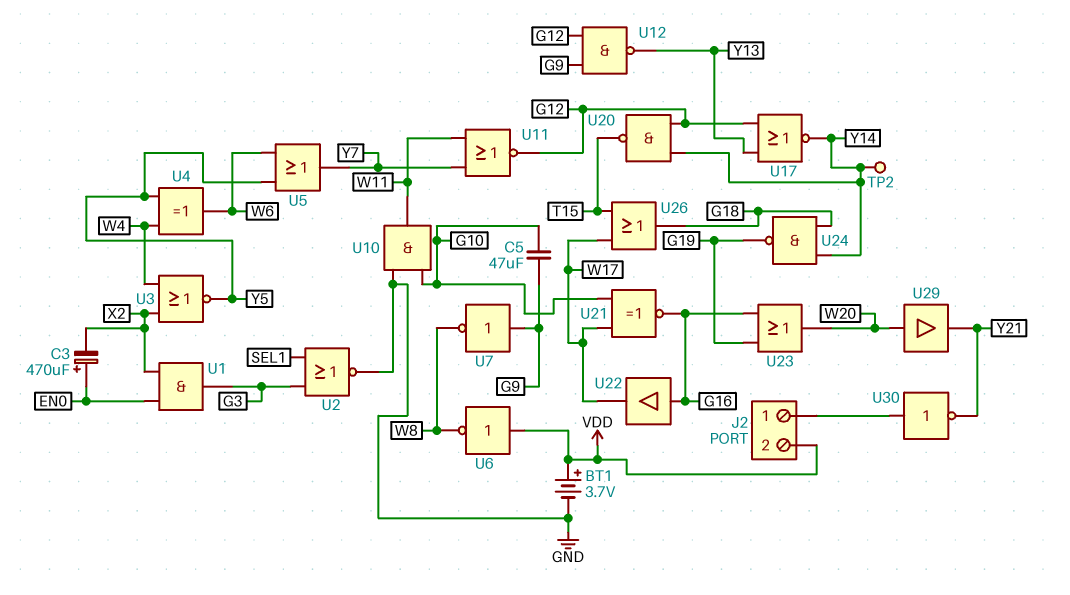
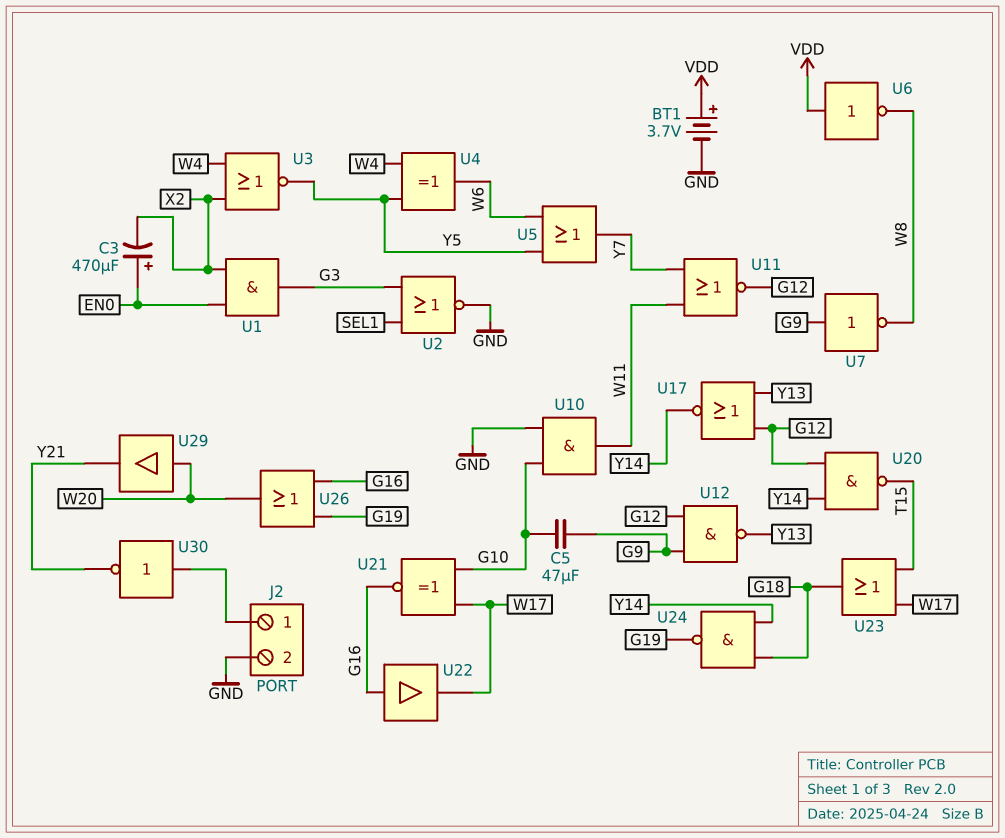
J2 pin 2: VDD -> GND
TP2: test point (Y14) -> none
U23: OR (in G16, in G19, out W20) -> OR (in T15, in W17, out G18)
U26: OR (in T15, in W17, out G18) -> OR (in G16, in G19, out W20)

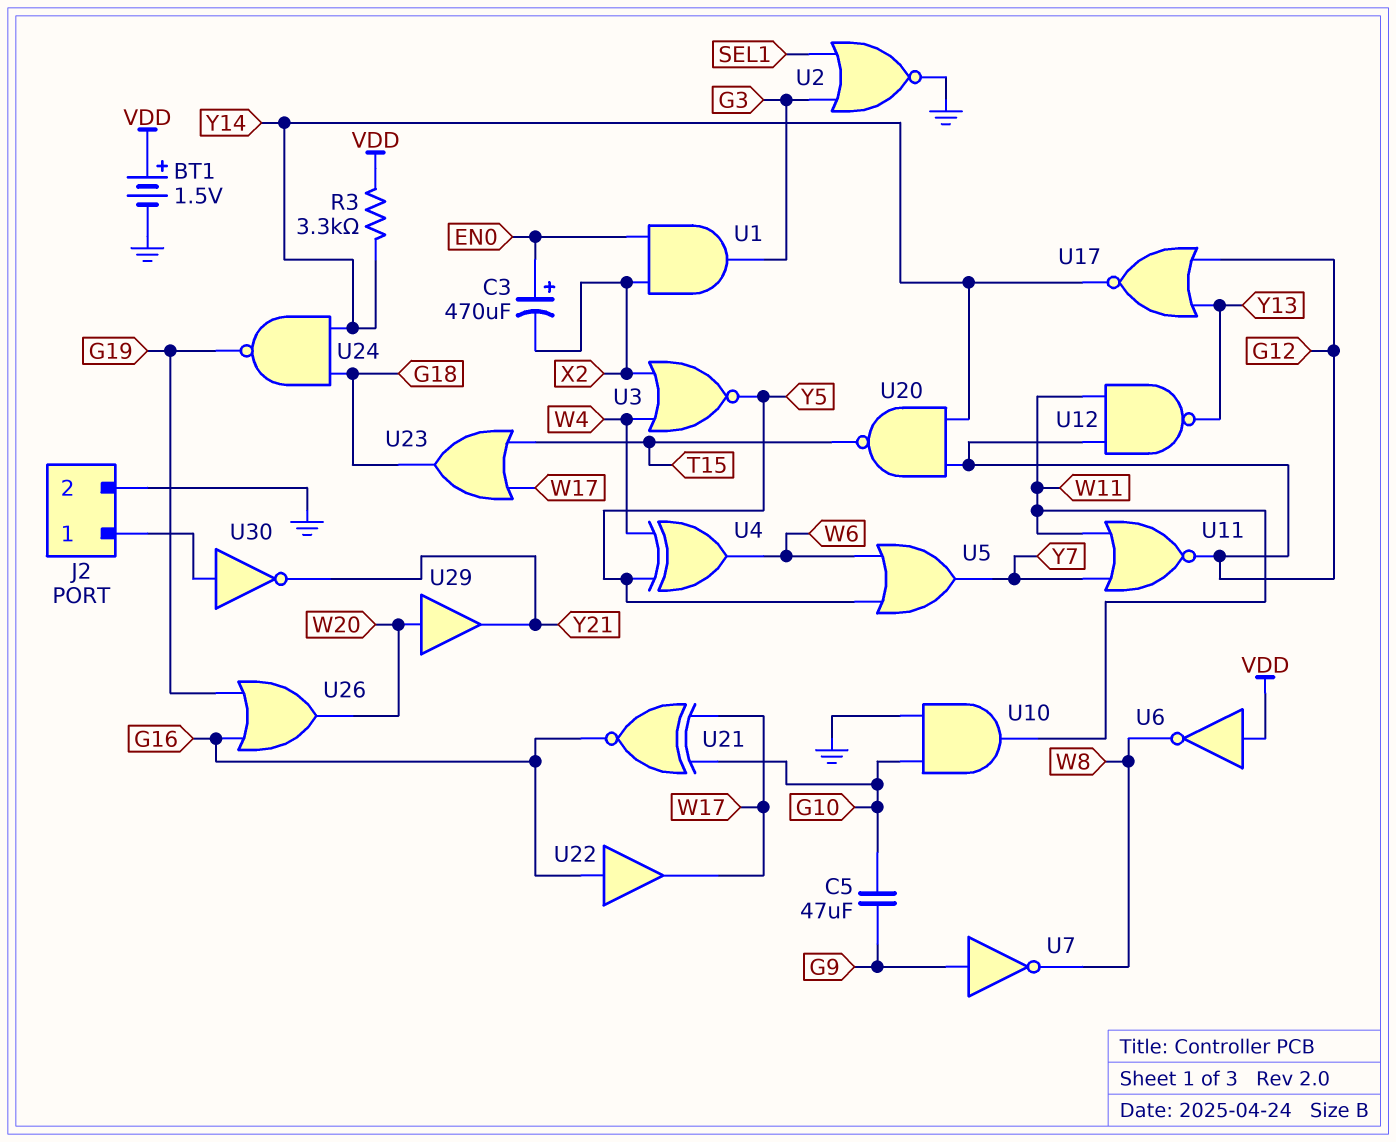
BT1: 3.7V (plus VDD, minus GND) -> 1.5V (plus VDD, minus GND)
R3: none -> 3.3k (VDD, Y14)
U12: NAND (in G9, in G12, out Y13) -> NAND (in G12, in W11, out Y13)

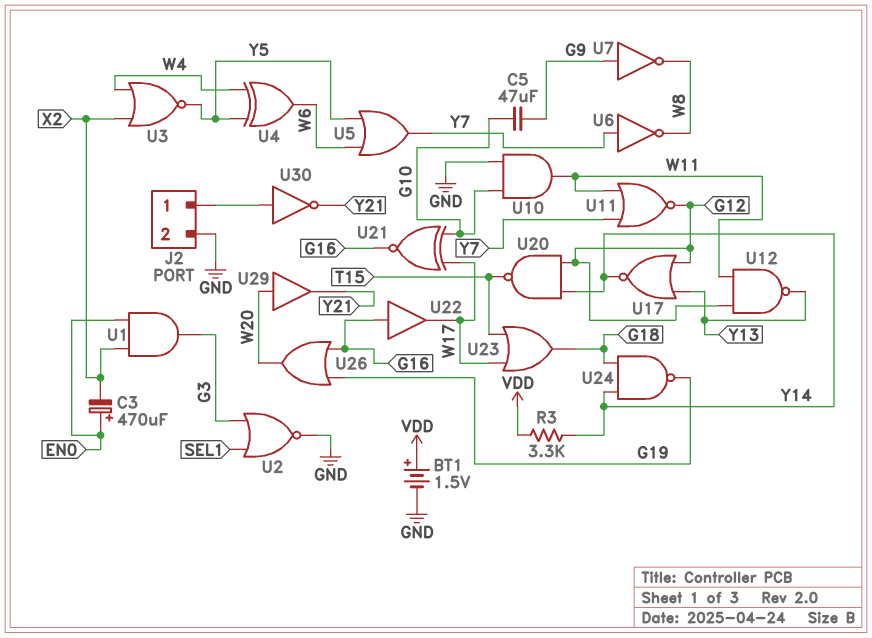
U6: NOT (in VDD, out W8) -> NOT (in Y7, out W8)

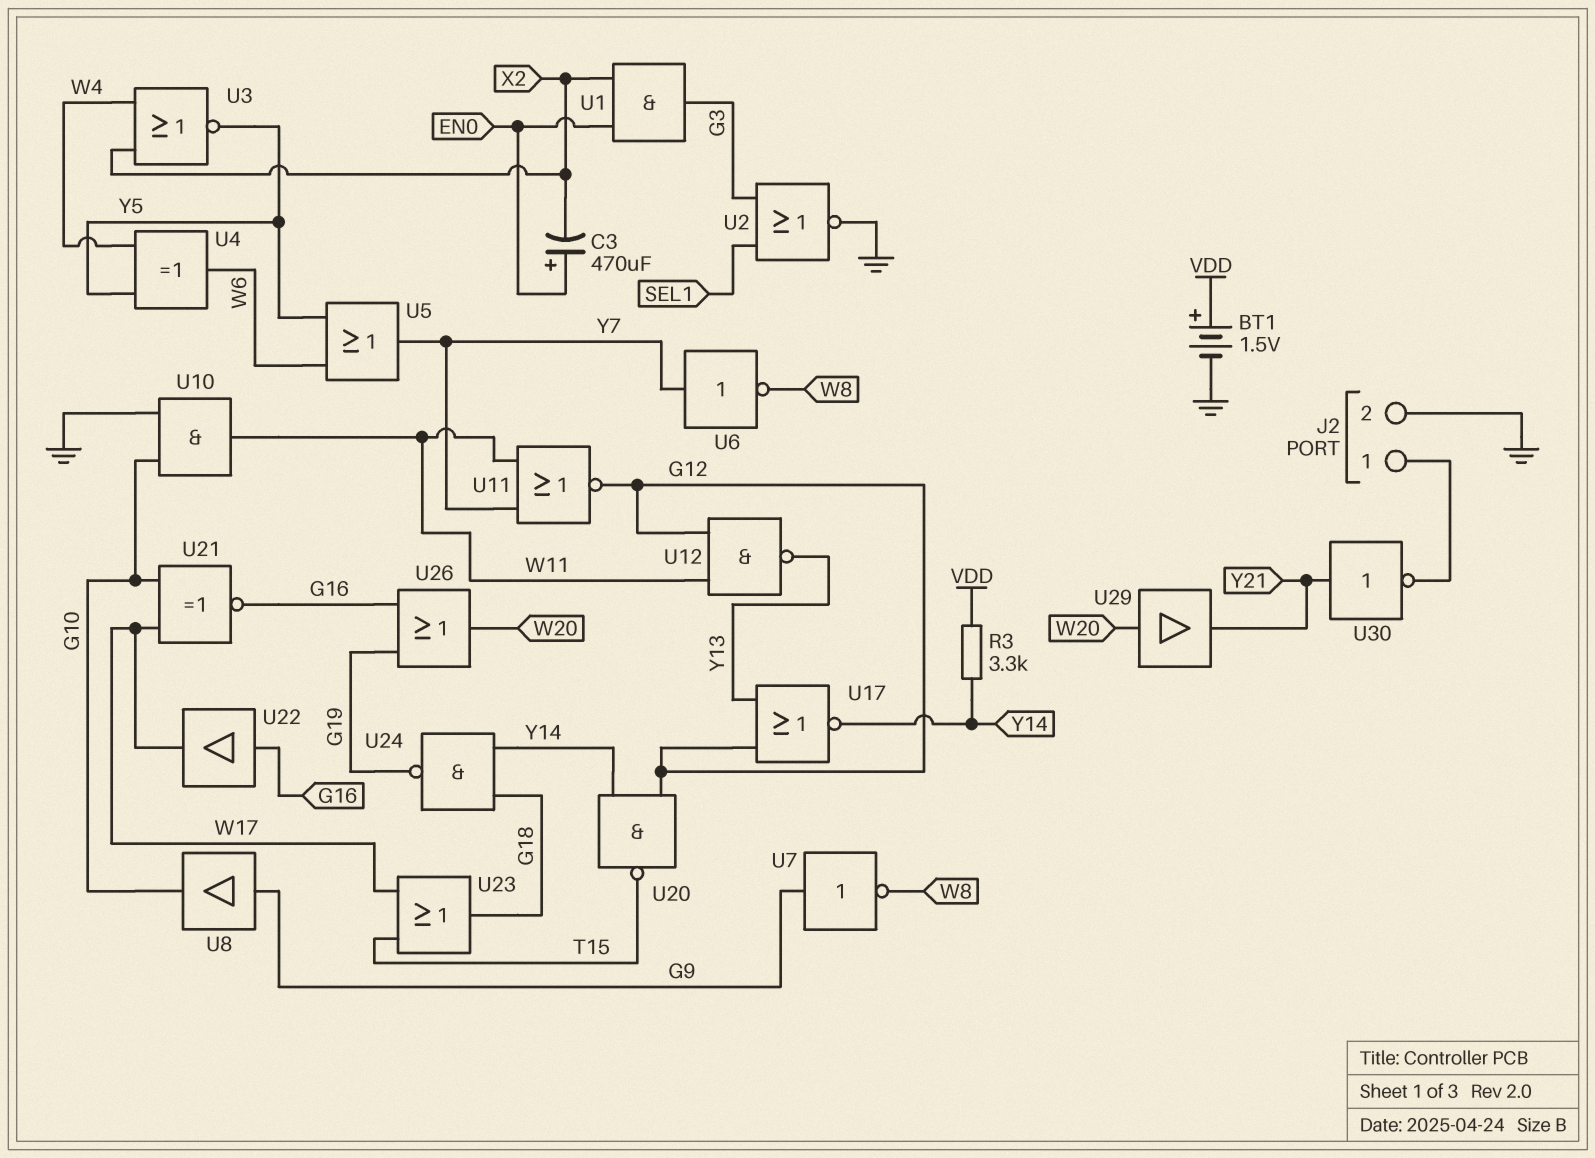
C5: 47uF (G9, G10) -> none
U8: none -> buffer (in G9, out G10)
U30: NOT (in J2/1, out Y21) -> NOT (in Y21, out J2/1)

